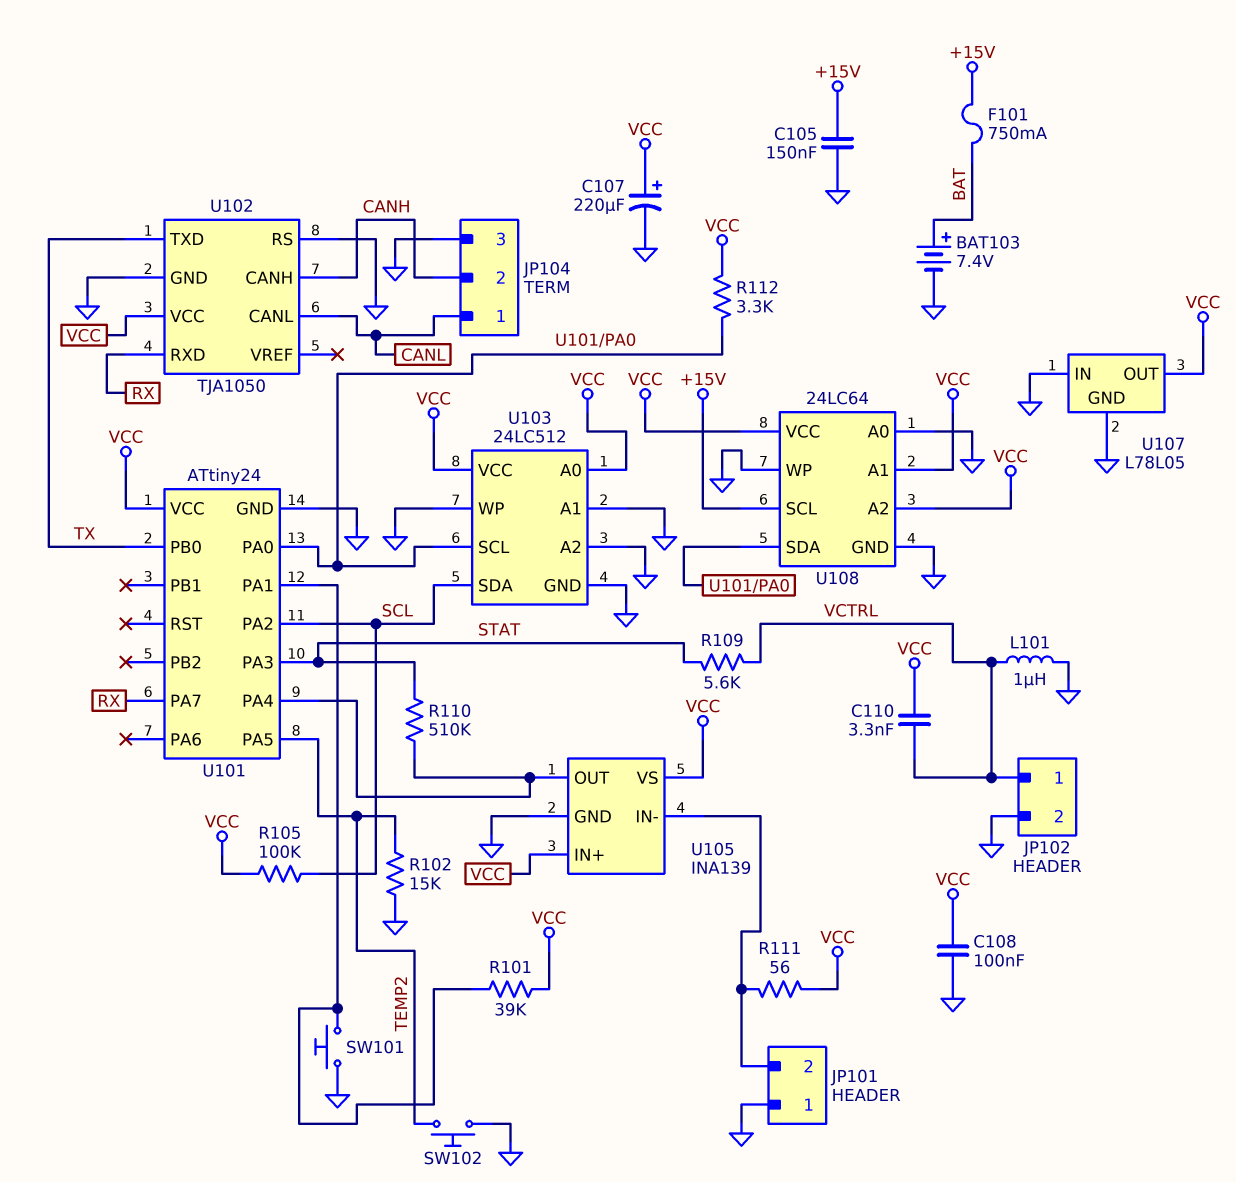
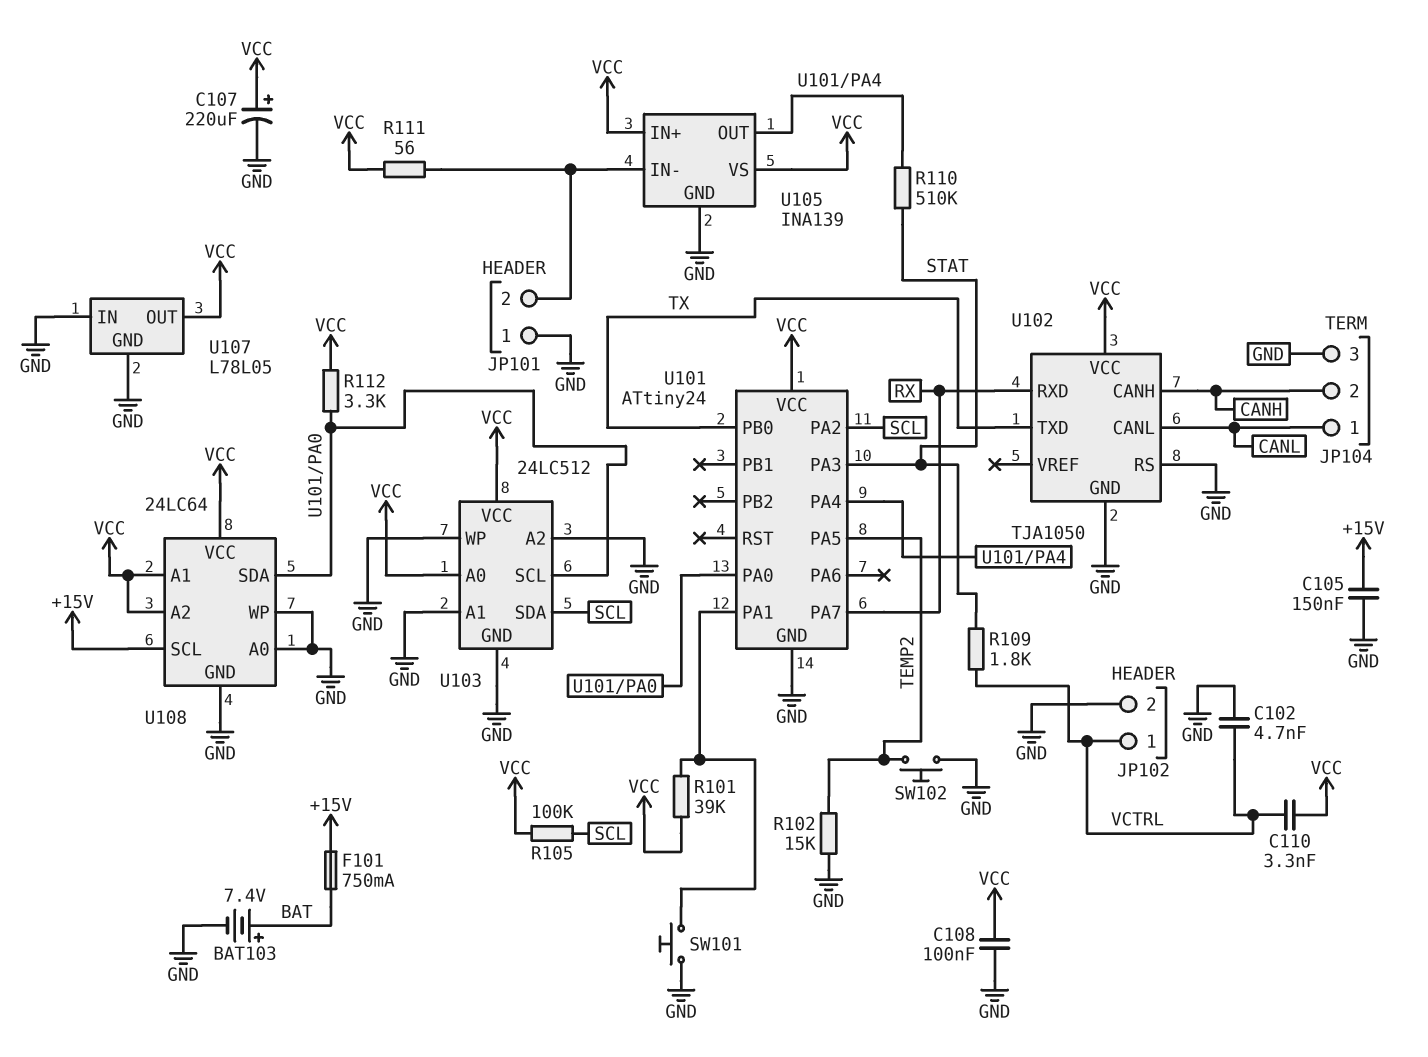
C102: none -> 4.7nF (GND, VCTRL)
L101: 1uH (GND, VCTRL) -> none
R109: 5.6k (STAT, VCTRL) -> 1.8k (STAT, VCTRL)

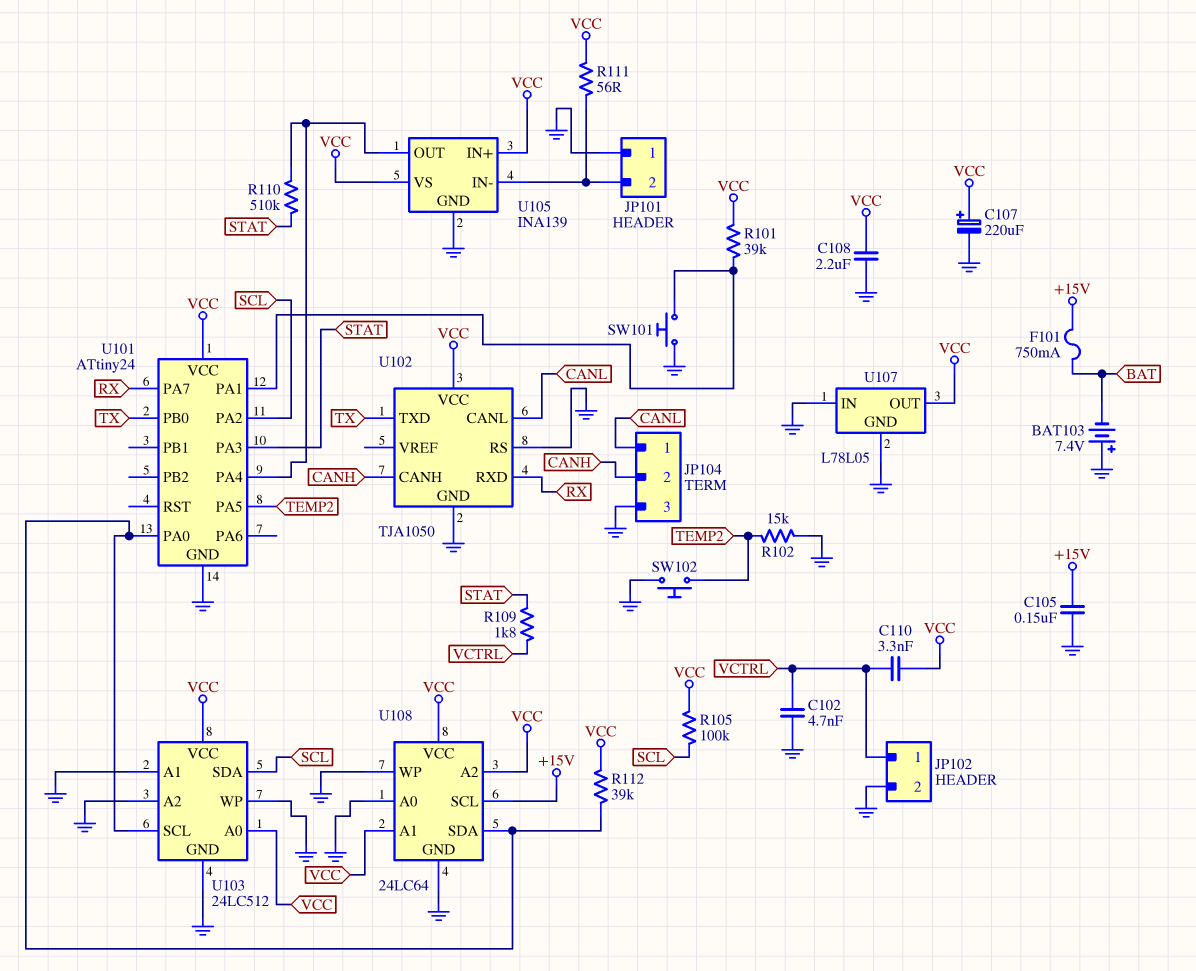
BAT103: 7.4V (plus BAT, minus GND) -> 7.4V (plus GND, minus BAT)
C108: 100nF (GND, VCC) -> 2.2uF (GND, VCC)
R112: 3.3k (U101/PA0, VCC) -> 39k (U101/PA0, VCC)

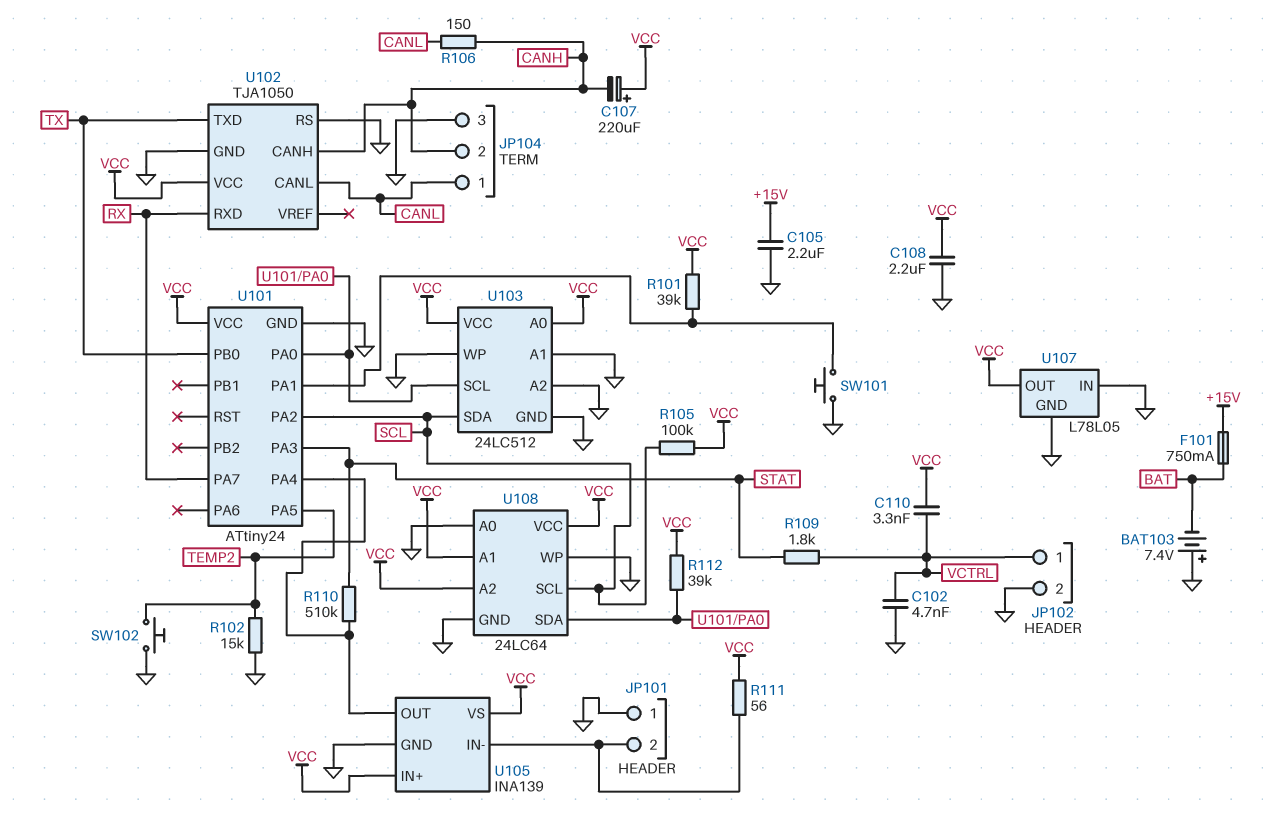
C105: 150nF (+15V, GND) -> 2.2uF (+15V, GND)
C107: 220uF (plus VCC, minus GND) -> 220uF (plus VCC, minus CANH)
R106: none -> 150 (CANH, CANL)
U108 pin SCL: +15V -> SCL

